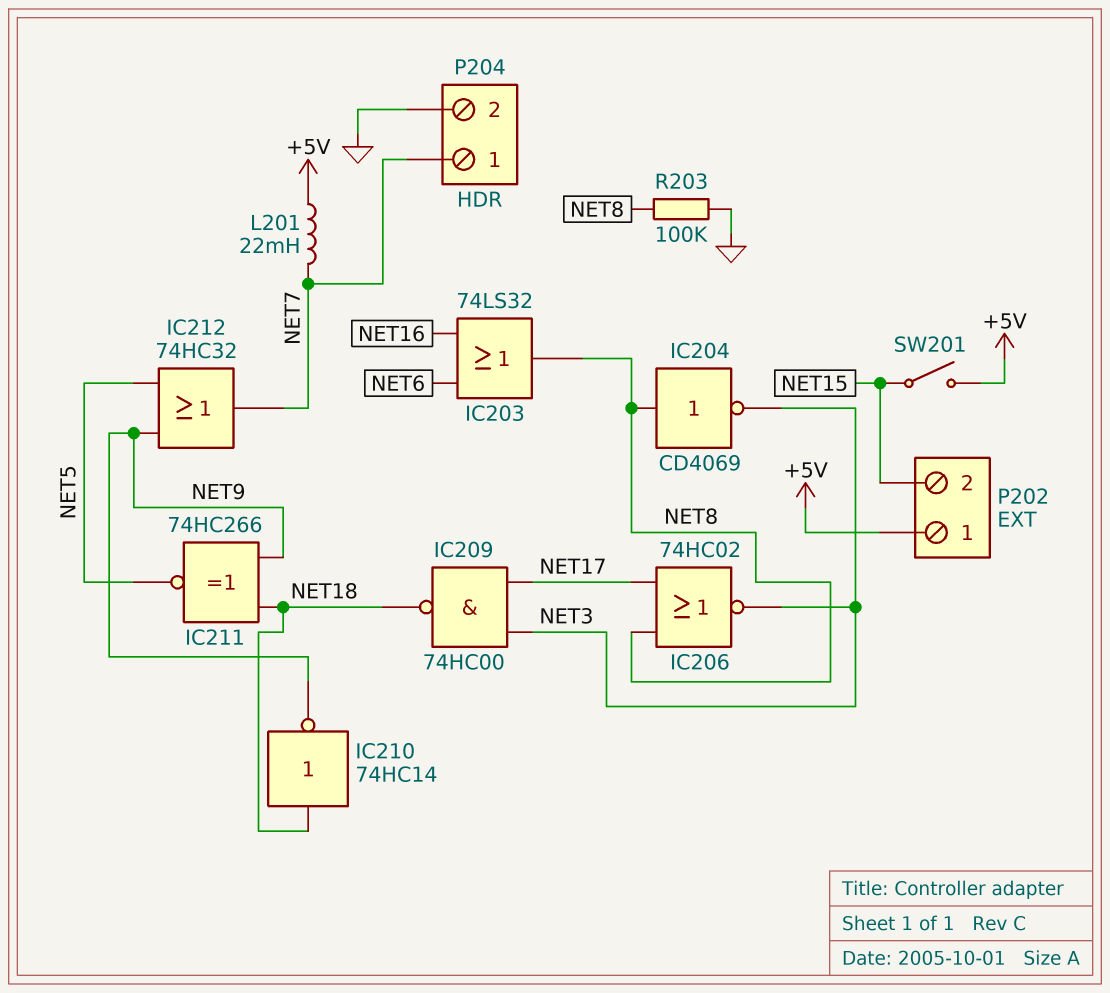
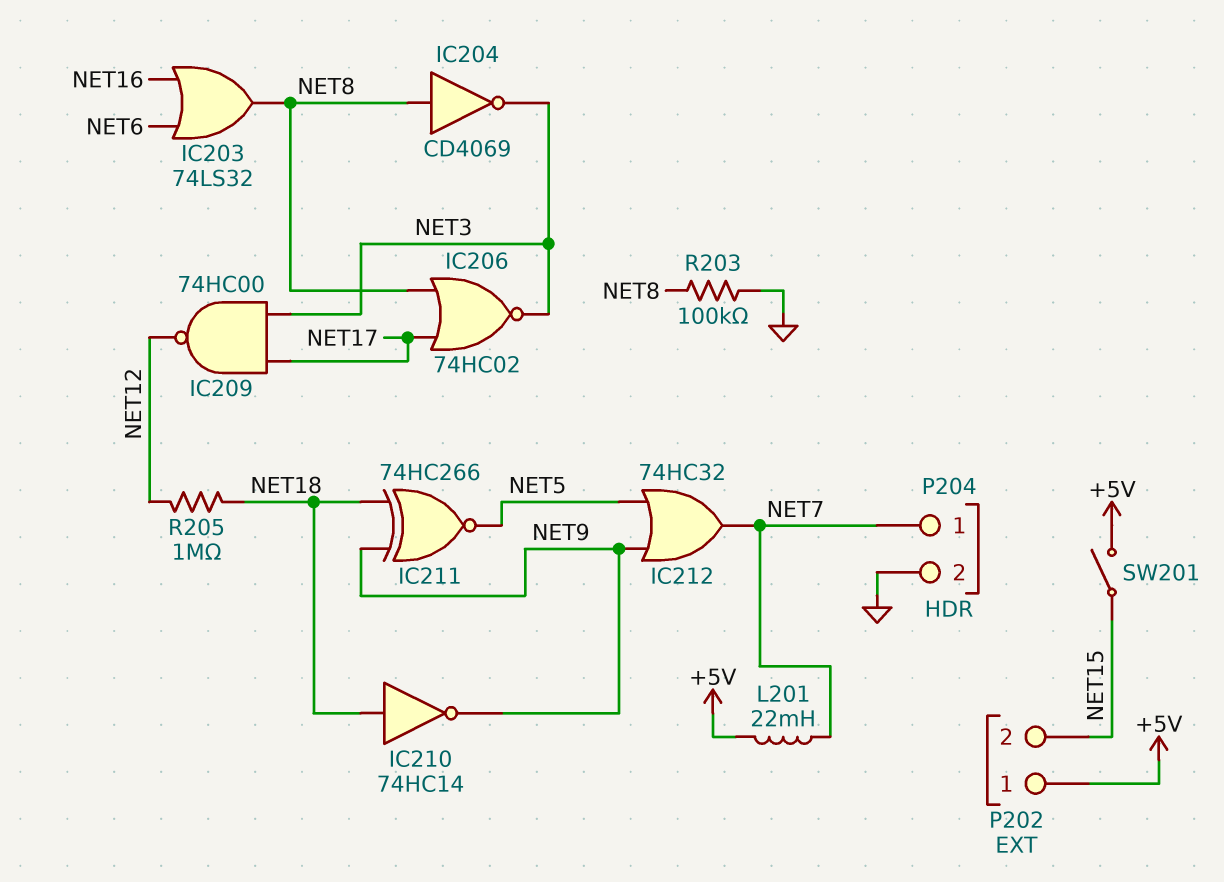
IC209: NAND 74HC00 (in NET3, in NET17, out NET18) -> NAND 74HC00 (in NET3, in NET17, out NET12)
R205: none -> 1M (NET12, NET18)

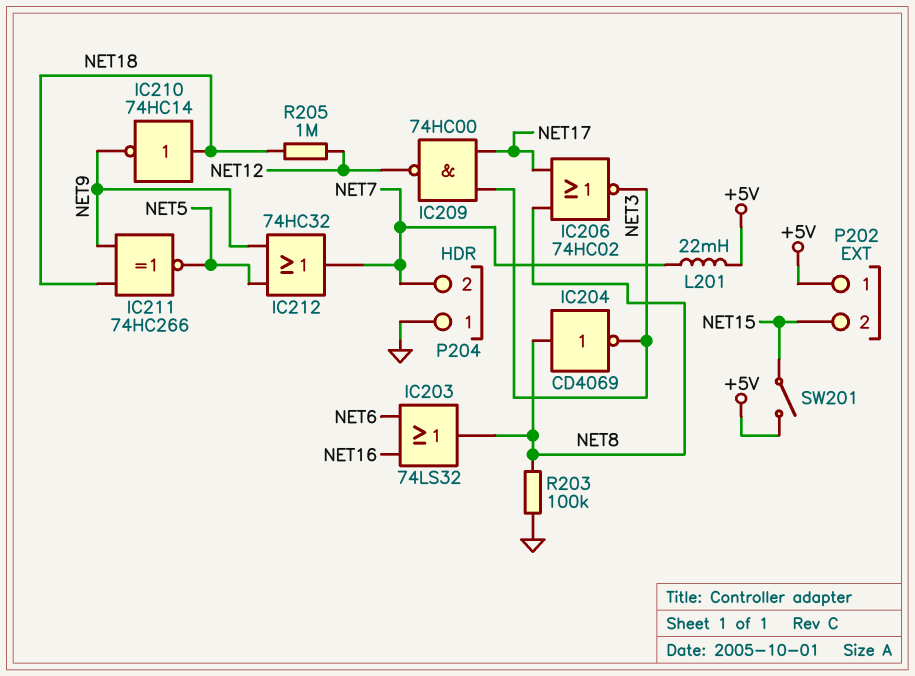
P204 pin 1: NET7 -> GND
P204 pin 2: GND -> NET7

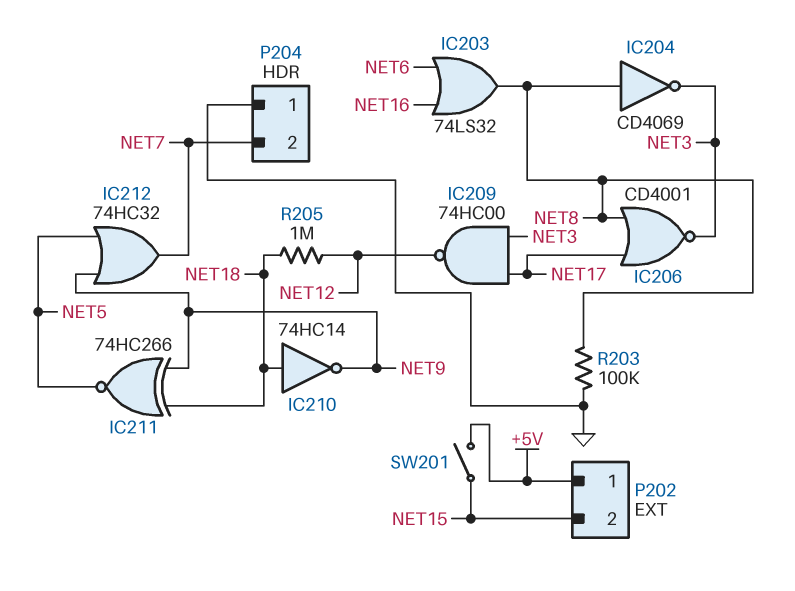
IC206: NOR 74HC02 (in NET8, in NET17, out NET3) -> NOR CD4001 (in NET8, in NET17, out NET3)
L201: 22mH (+5V, NET7) -> none

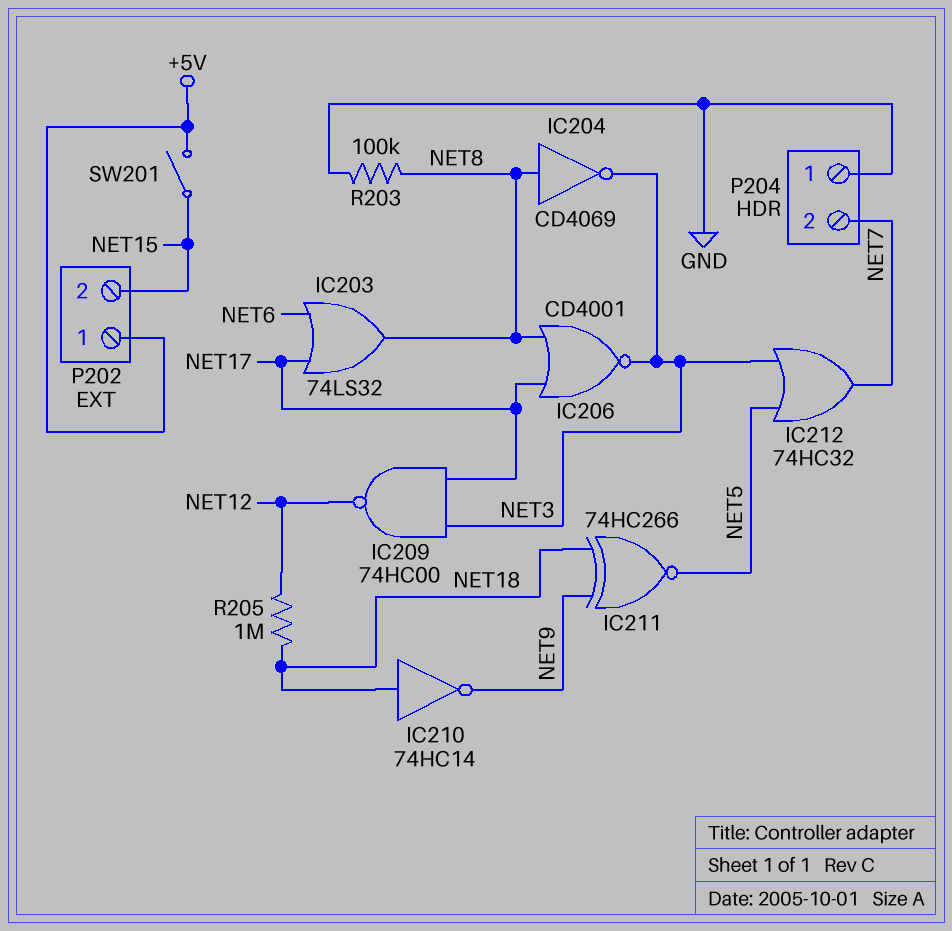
IC203: OR 74LS32 (in NET6, in NET16, out NET8) -> OR 74LS32 (in NET6, in NET17, out NET8)
IC212: OR 74HC32 (in NET5, in NET9, out NET7) -> OR 74HC32 (in NET3, in NET5, out NET7)

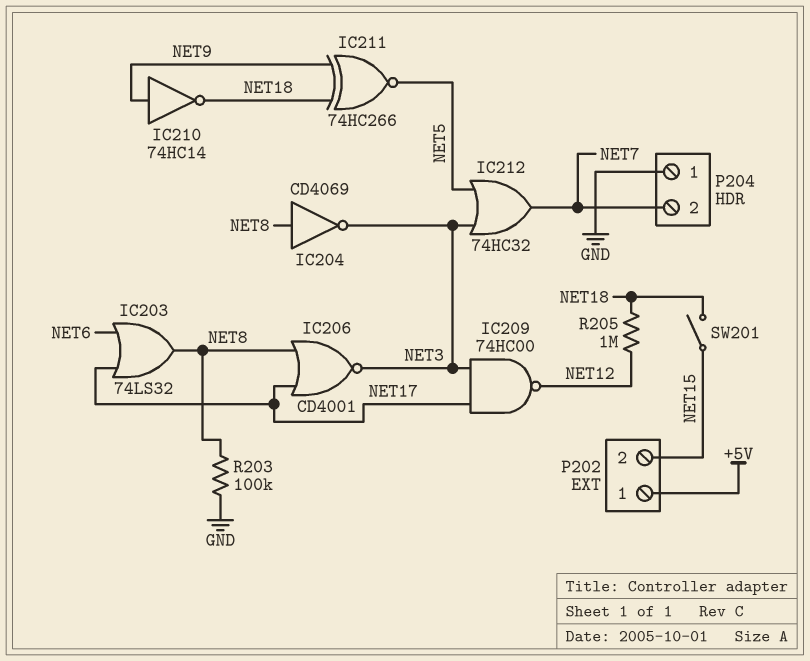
IC210: NOT 74HC14 (in NET18, out NET9) -> NOT 74HC14 (in NET9, out NET18)
SW201: switch (+5V, NET15) -> switch (NET15, NET18)

